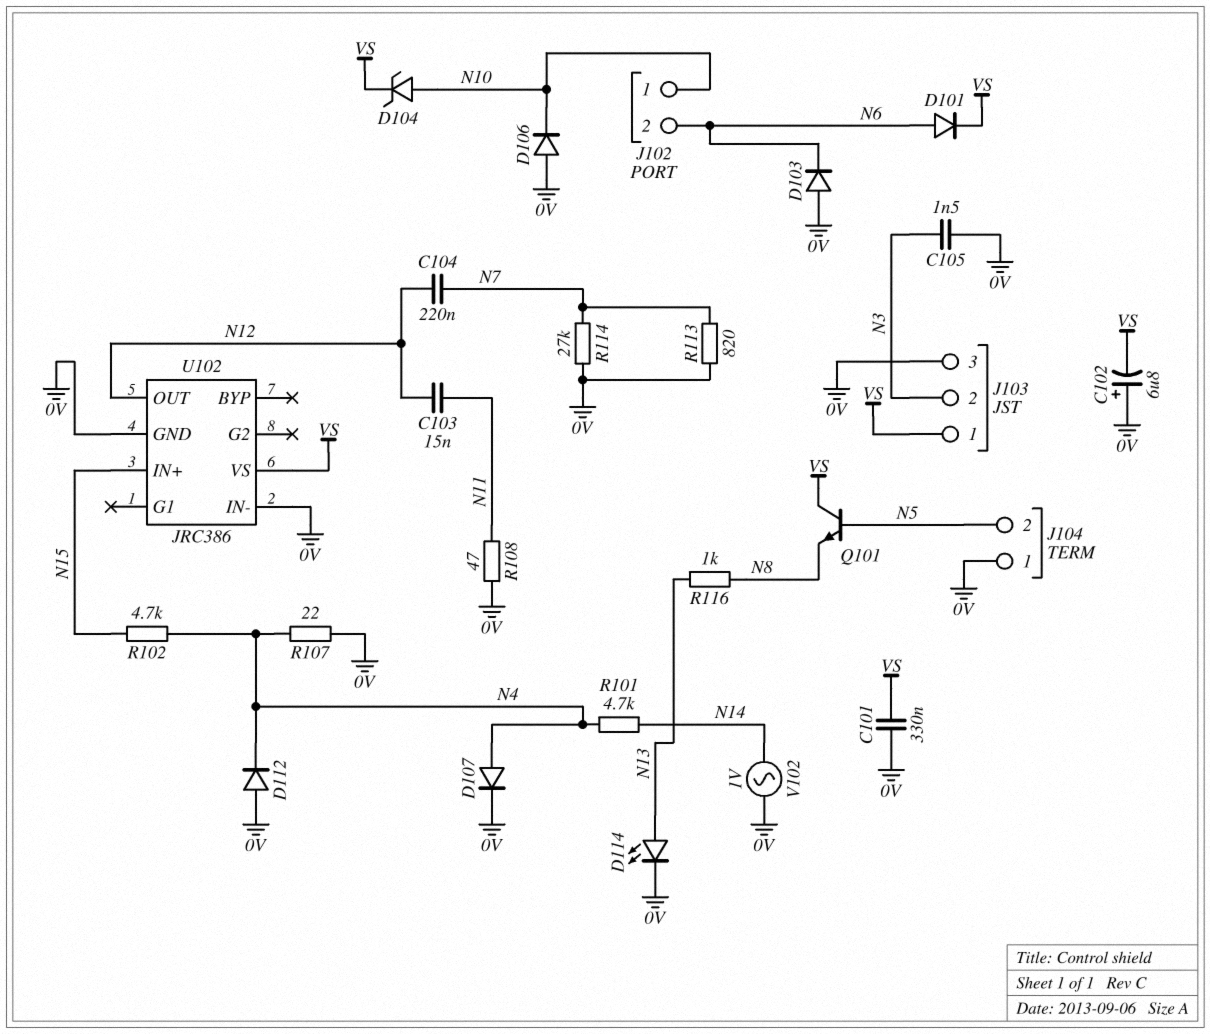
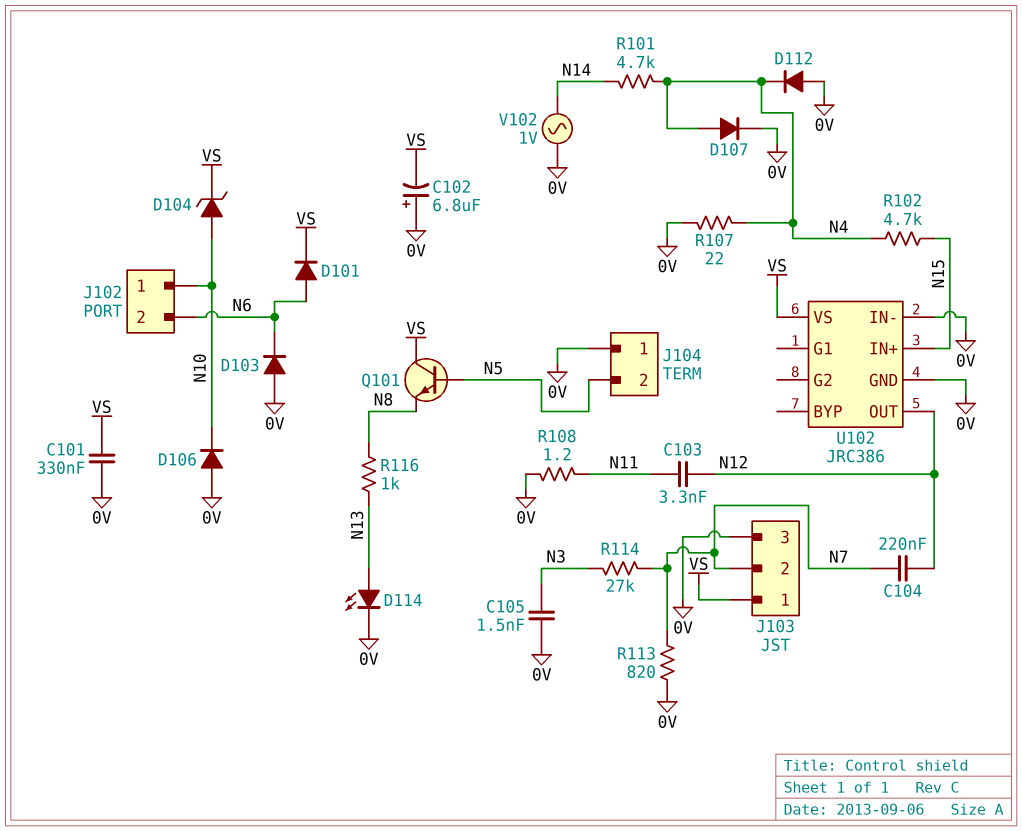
C103: 15nF (N11, N12) -> 3.3nF (N11, N12)
J103 pin 2: N3 -> N7
R108: 47 (0V, N11) -> 1.2 (0V, N11)
R114: 27k (0V, N7) -> 27k (N3, N7)

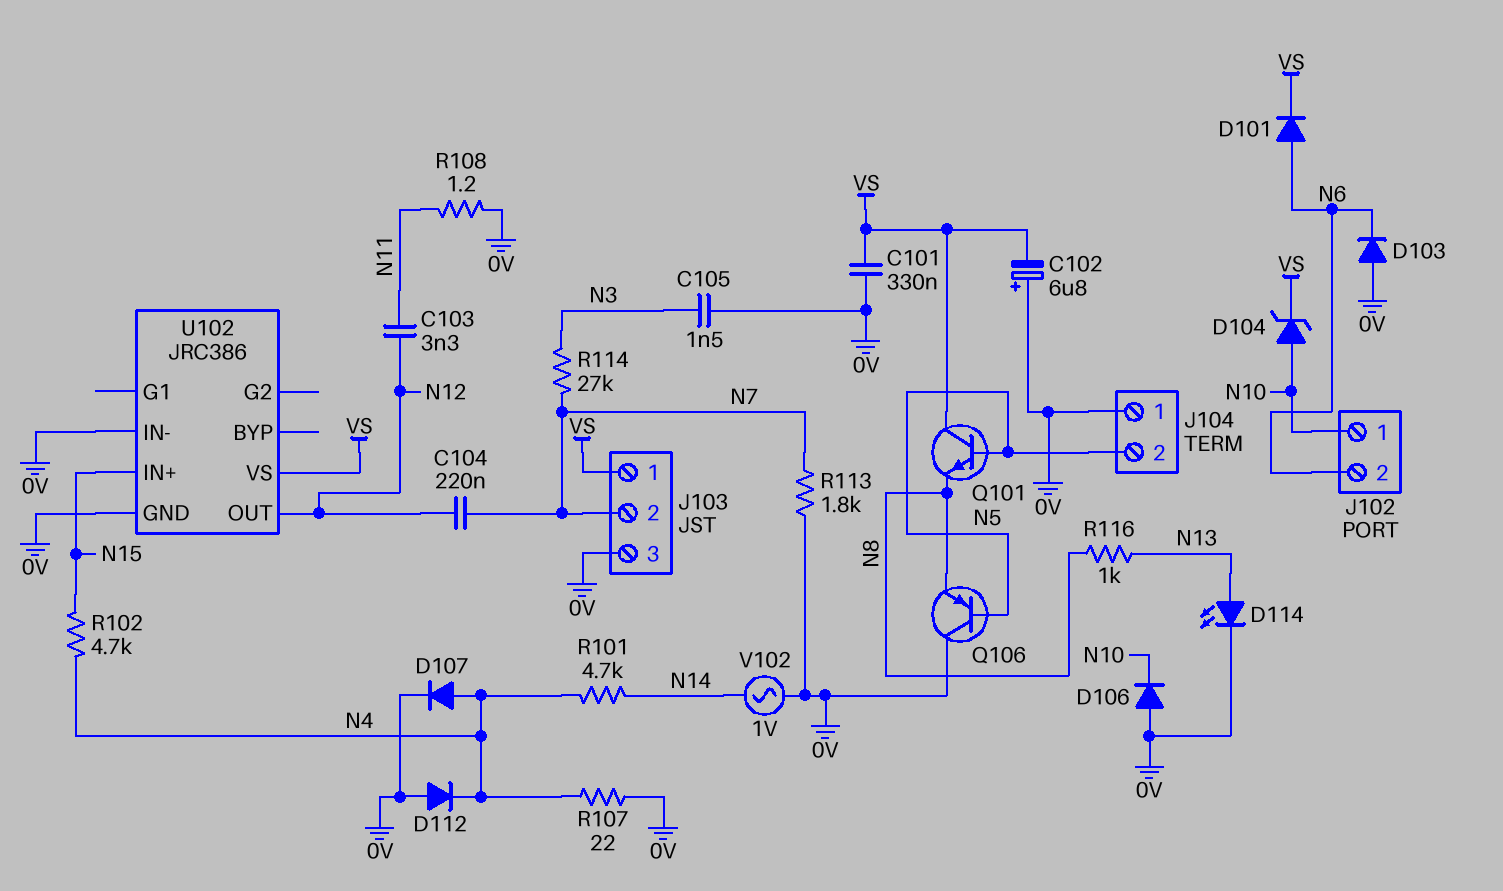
Q106: none -> PNP (B N5, C 0V, E N8)
R113: 820 (0V, N7) -> 1.8k (0V, N7)

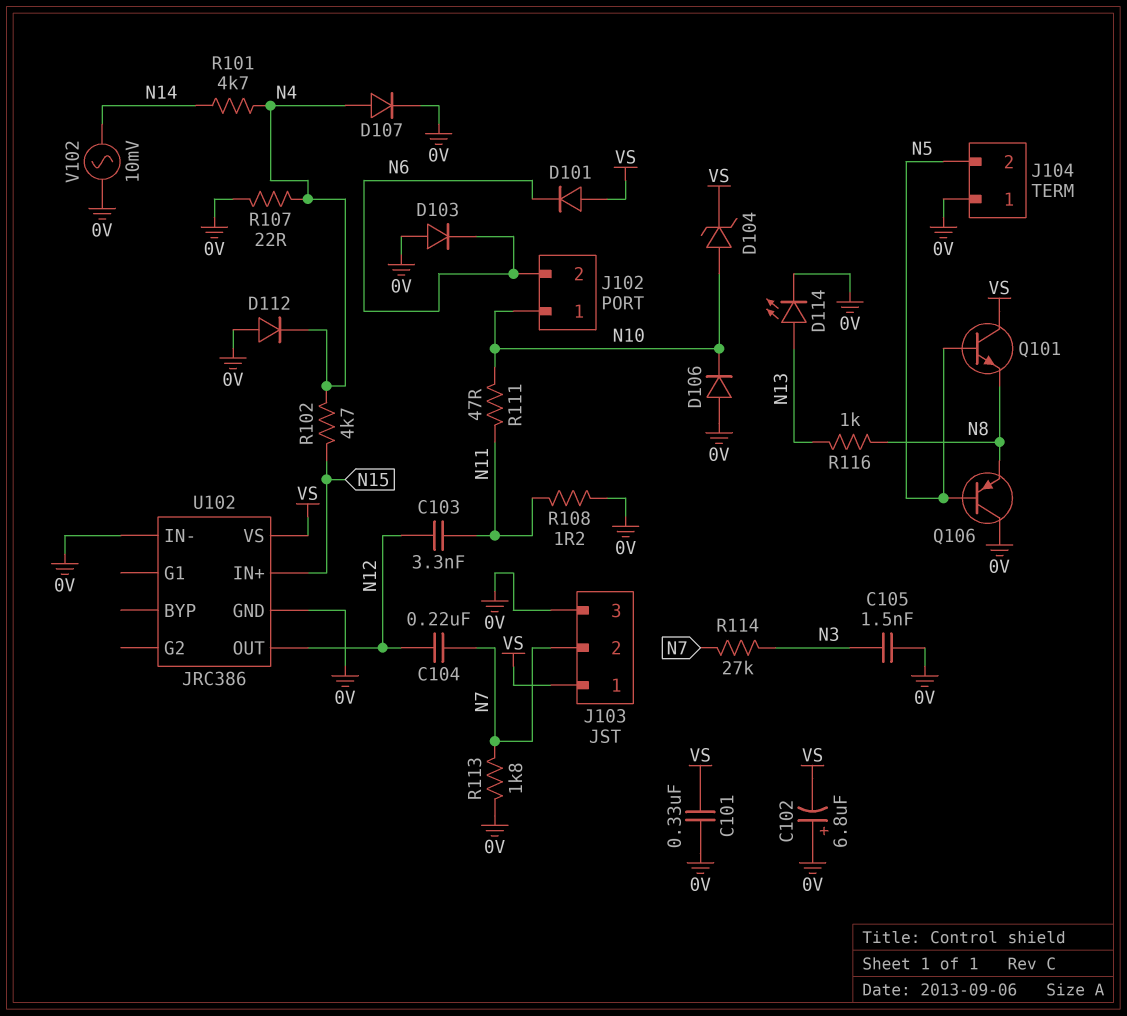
D101: diode (A N6, K VS) -> diode (A VS, K N6)
R111: none -> 47 (N10, N11)
V102: AC 1V (0V, N14) -> AC 10mV (0V, N14)

